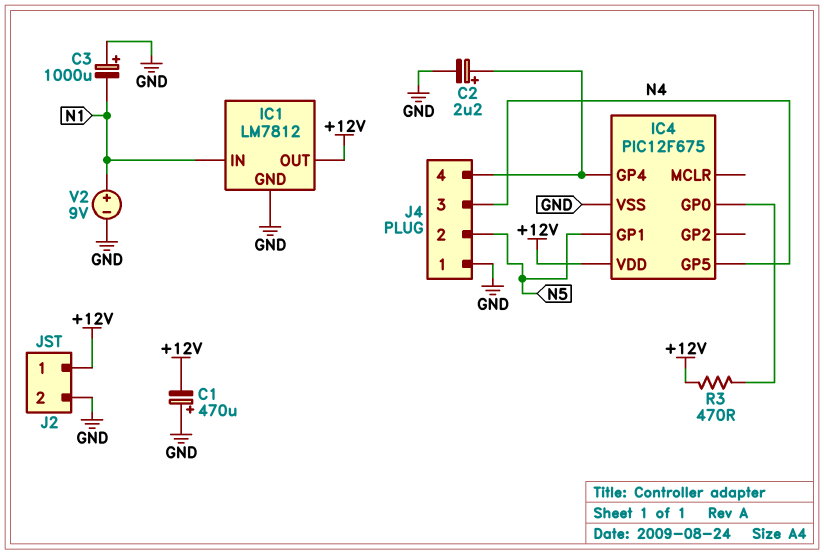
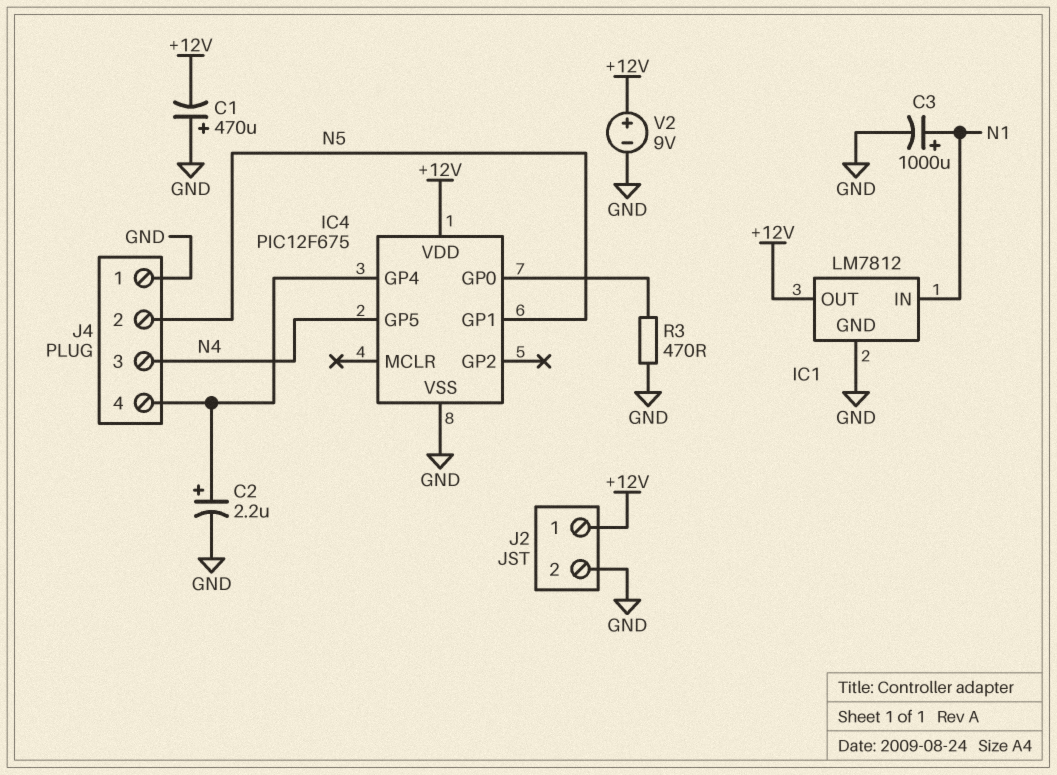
C3: 1000uF (plus GND, minus N1) -> 1000uF (plus N1, minus GND)
R3: 470 (+12V, IC4/GP0) -> 470 (GND, IC4/GP0)
V2: 9V (plus N1, minus GND) -> 9V (plus +12V, minus GND)

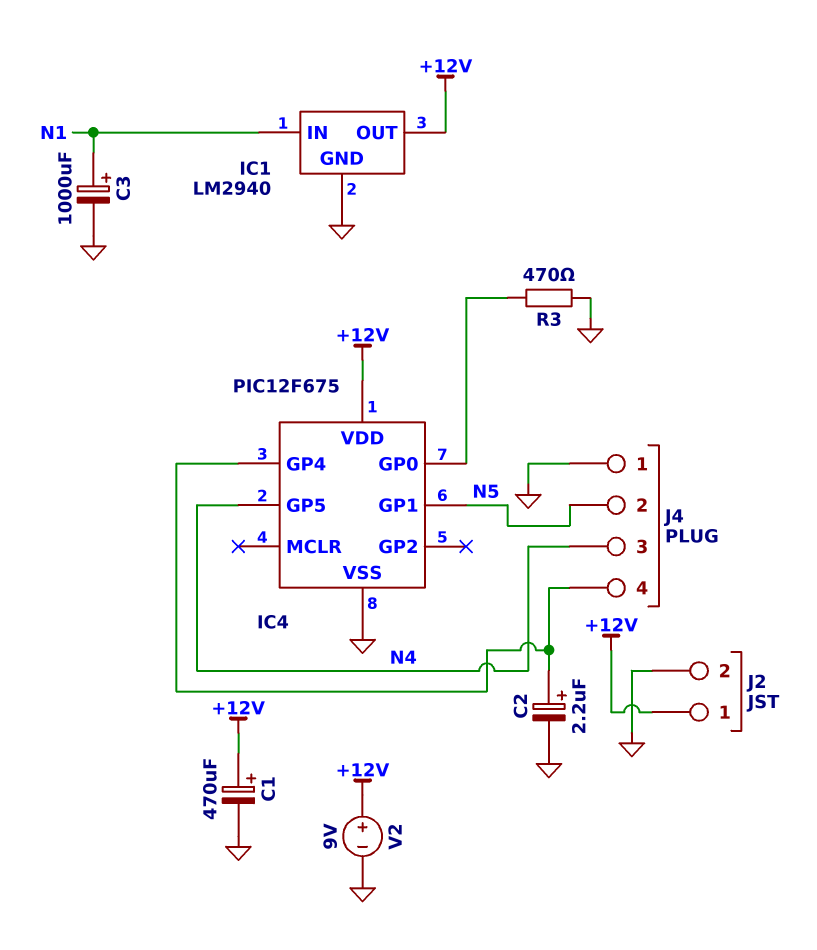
C1: 470uF (plus GND, minus +12V) -> 470uF (plus +12V, minus GND)
IC1: LM7812 -> LM2940

